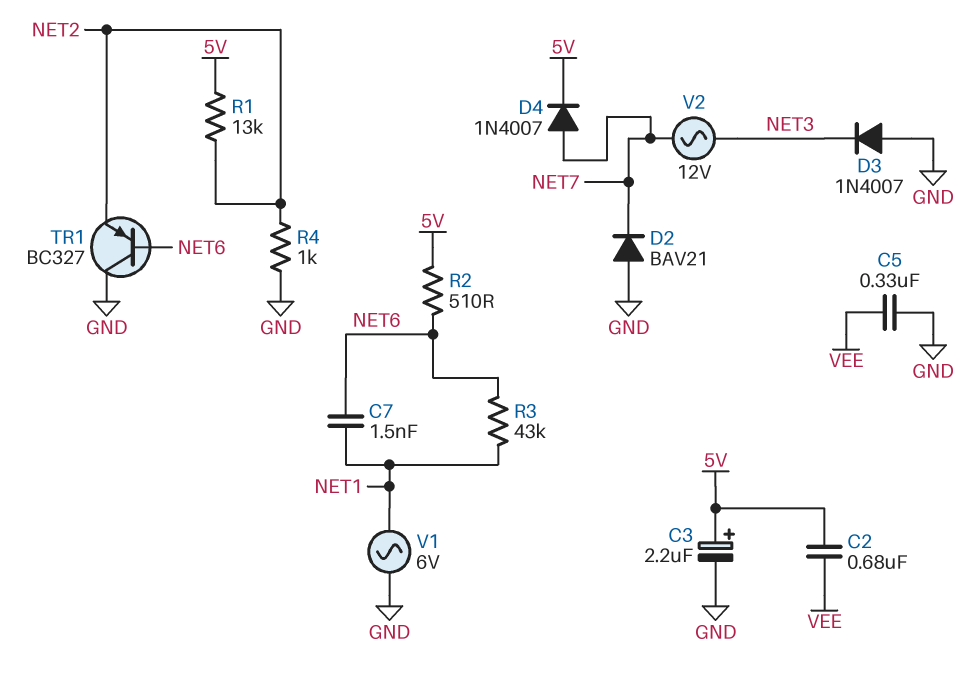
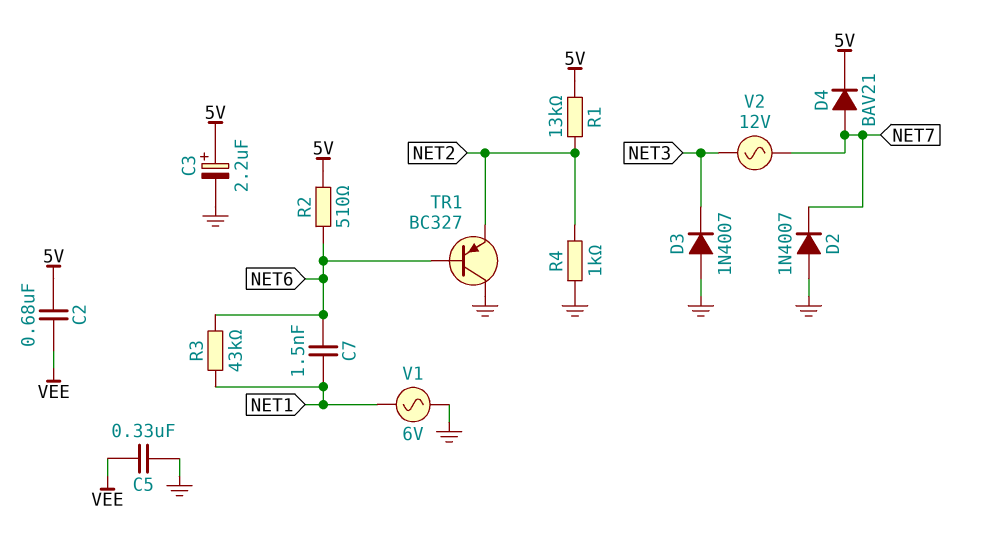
D2: diode BAV21 (A GND, K NET7) -> diode 1N4007 (A GND, K NET7)
D4: diode 1N4007 (A NET7, K 5V) -> diode BAV21 (A NET7, K 5V)

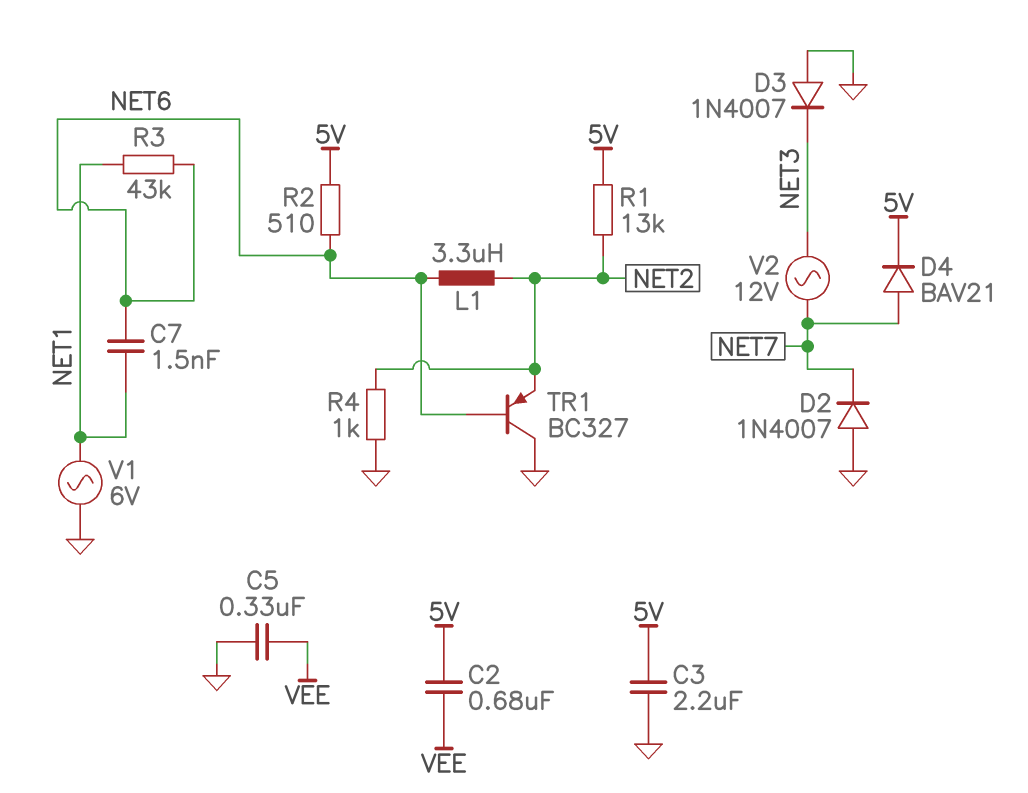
C3: 2.2uF (plus 5V, minus GND) -> 2.2uF (5V, GND)
L1: none -> 3.3uH (NET2, NET6)

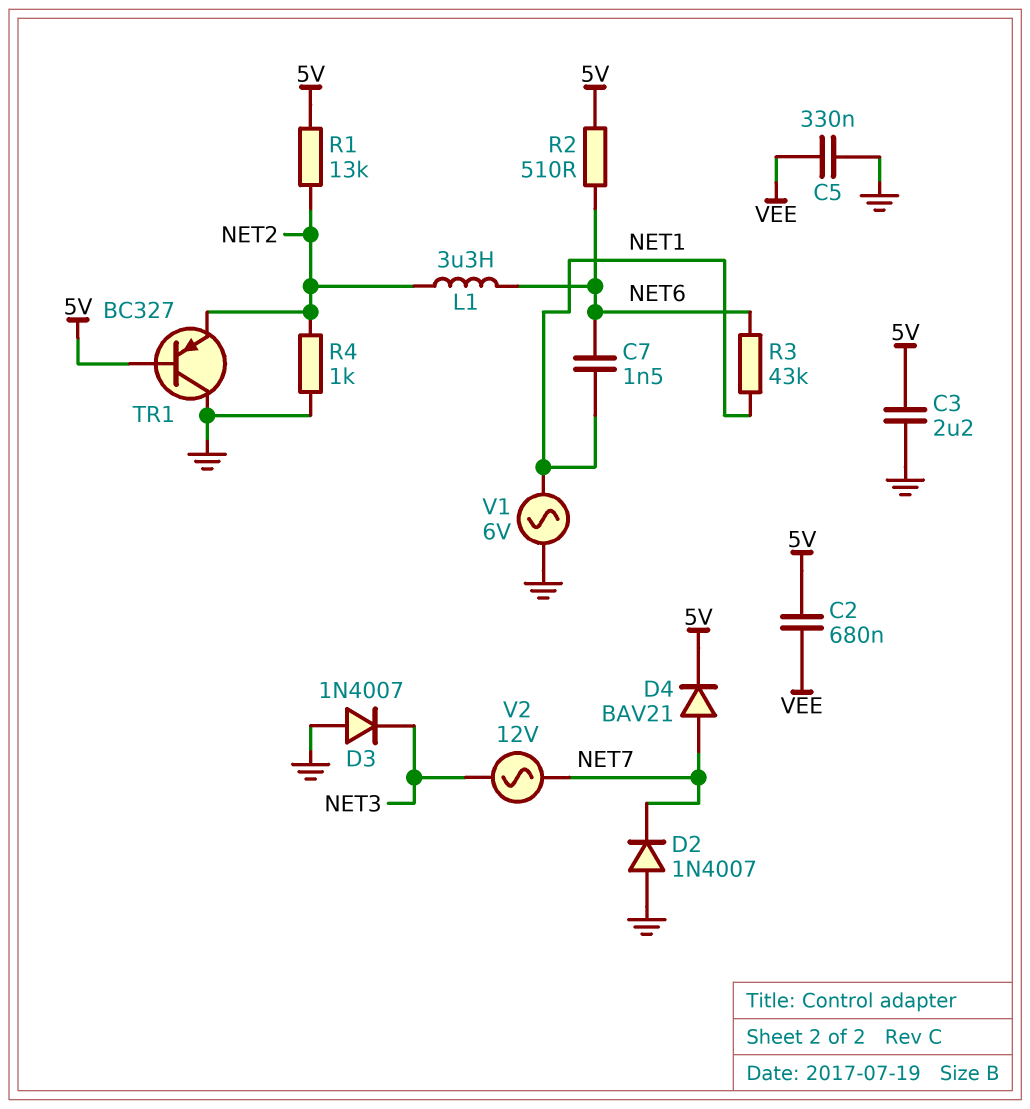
TR1: PNP BC327 (B NET6, C GND, E NET2) -> PNP BC327 (B 5V, C GND, E NET2)

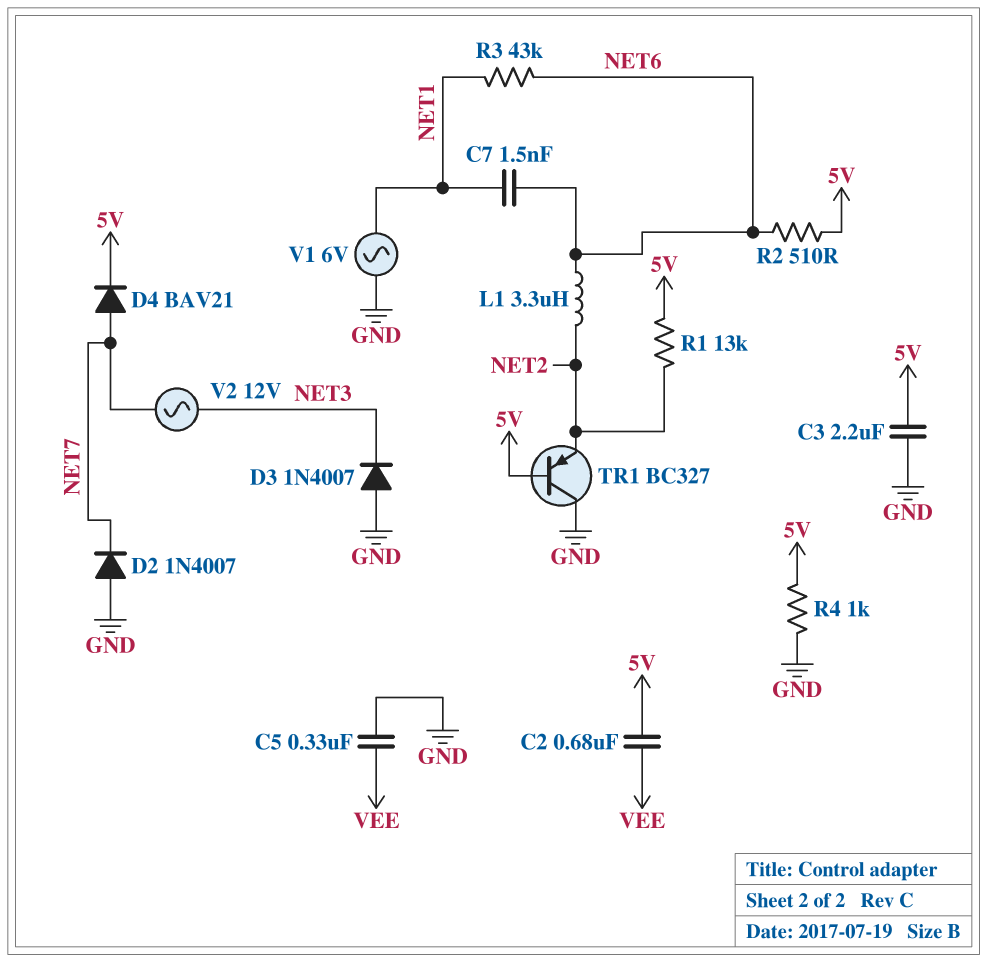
R4: 1k (GND, NET2) -> 1k (5V, GND)

